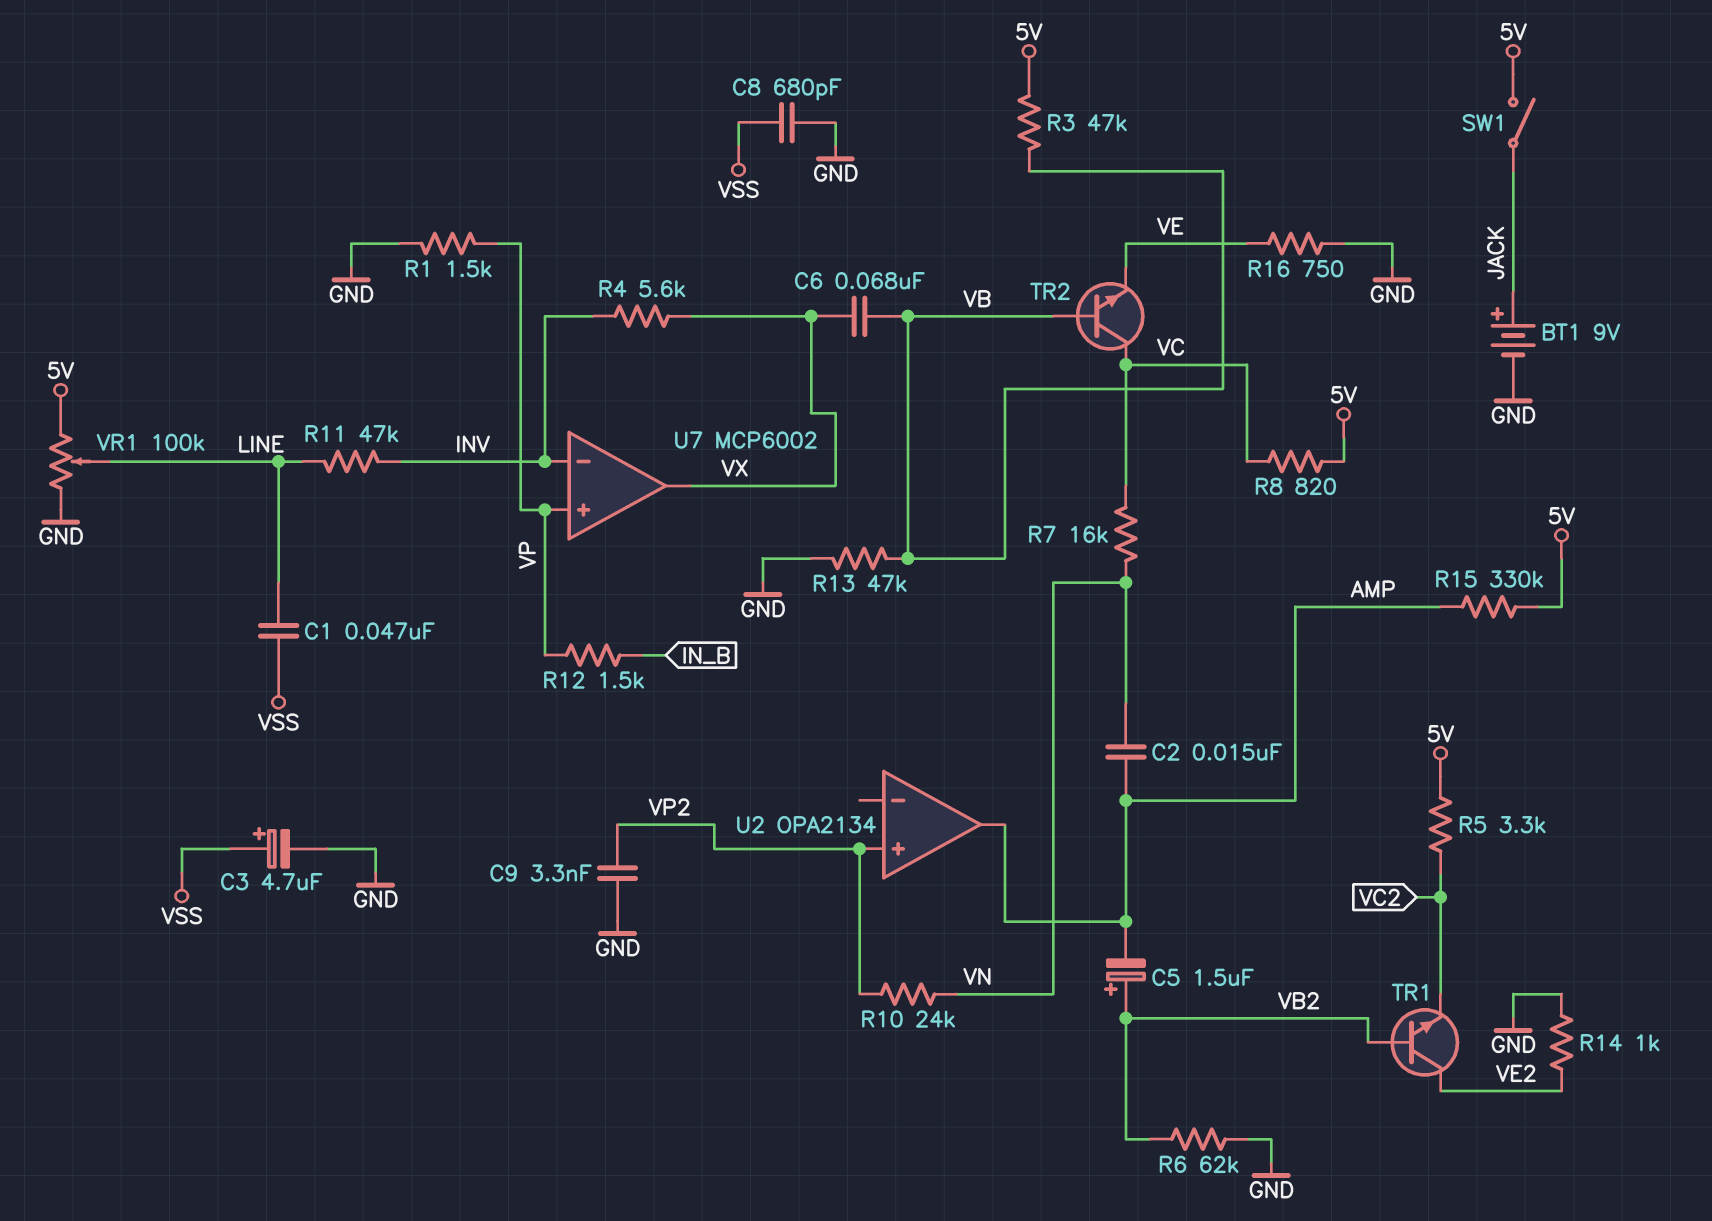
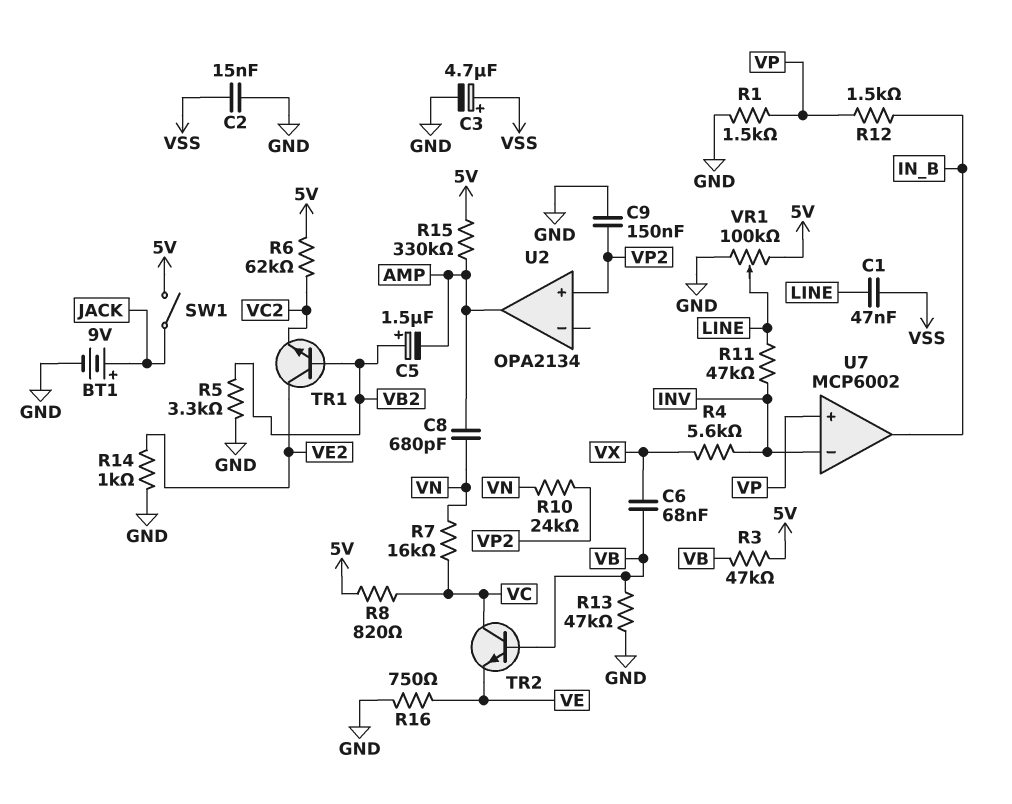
C2: 15nF (AMP, VN) -> 15nF (GND, VSS)
C8: 680pF (GND, VSS) -> 680pF (AMP, VN)
C9: 3.3nF (GND, VP2) -> 150nF (GND, VP2)
R5: 3.3k (5V, VC2) -> 3.3k (GND, VB2)
R6: 62k (GND, VB2) -> 62k (5V, VC2)
U7 pin out: VX -> IN_B

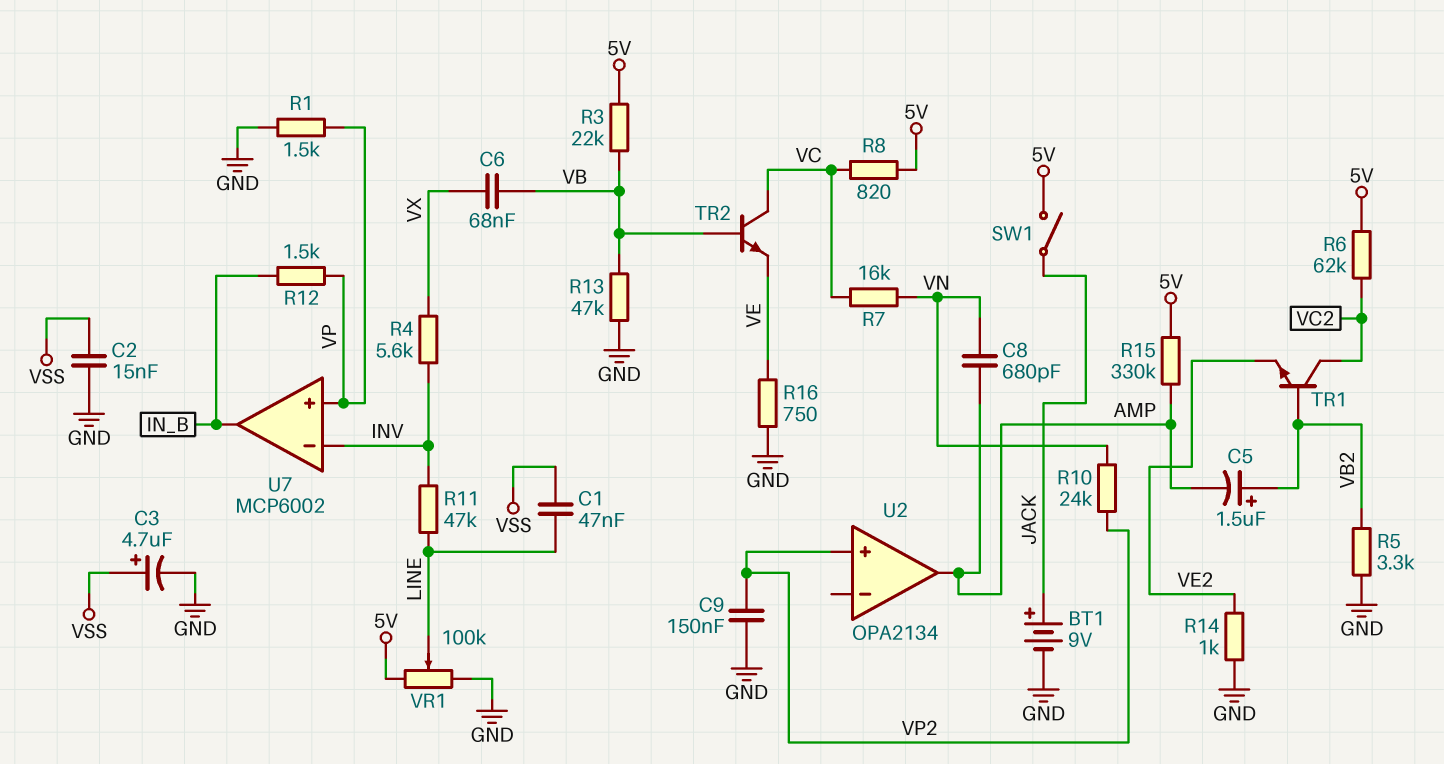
R3: 47k (5V, VB) -> 22k (5V, VB)
TR1: NPN (B VB2, C VE2, E VC2) -> NPN (B VB2, C VC2, E VE2)

